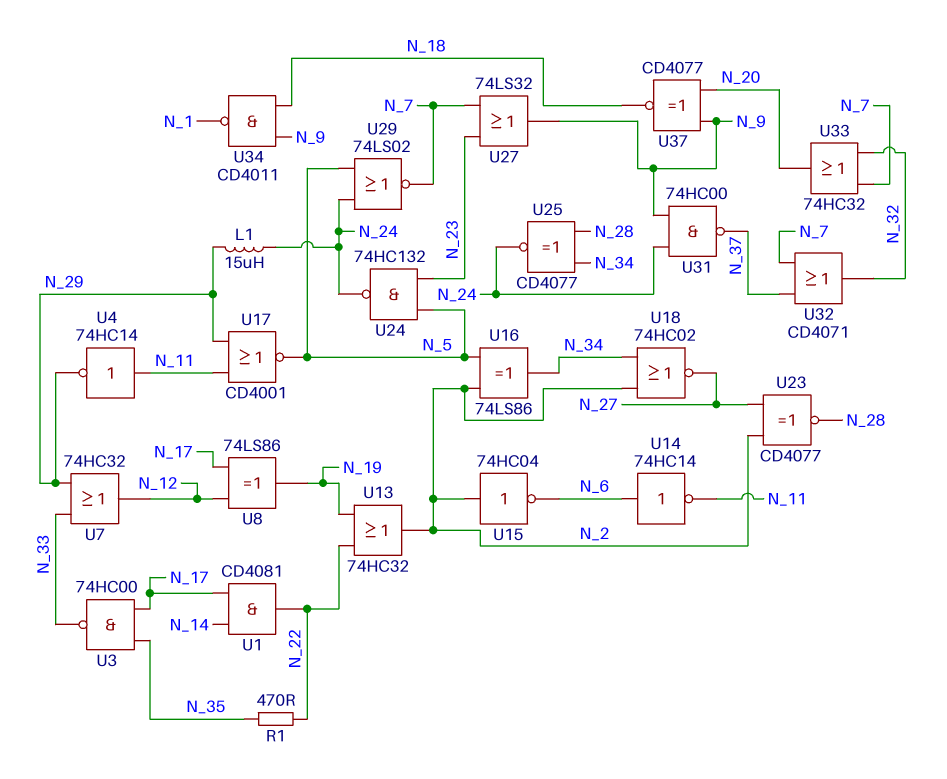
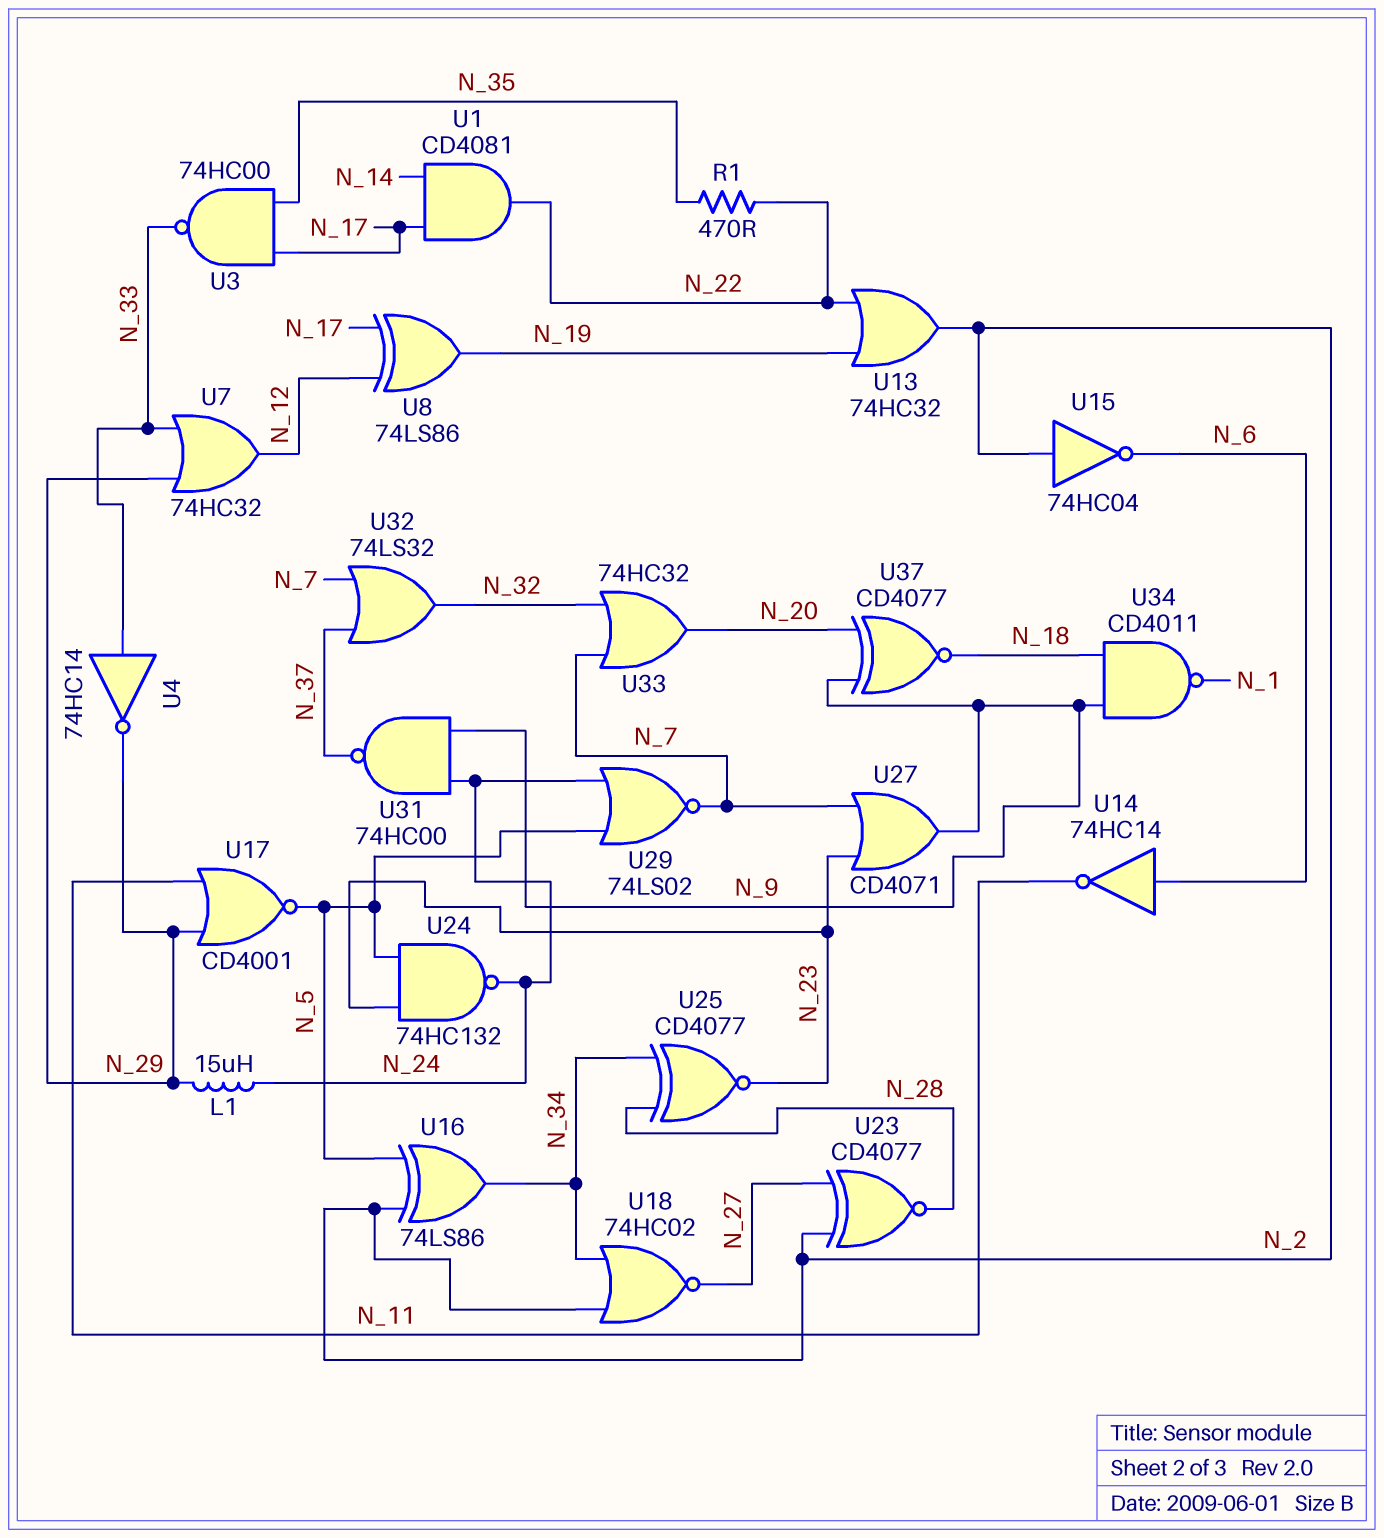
U4: NOT 74HC14 (in N_11, out N_29) -> NOT 74HC14 (in N_33, out N_29)
U25: XNOR CD4077 (in N_28, in N_34, out N_24) -> XNOR CD4077 (in N_28, in N_34, out N_23)
U27: OR 74LS32 (in N_7, in N_23, out N_9) -> OR CD4071 (in N_7, in N_23, out N_9)
U32: OR CD4071 (in N_7, in N_37, out N_32) -> OR 74LS32 (in N_7, in N_37, out N_32)

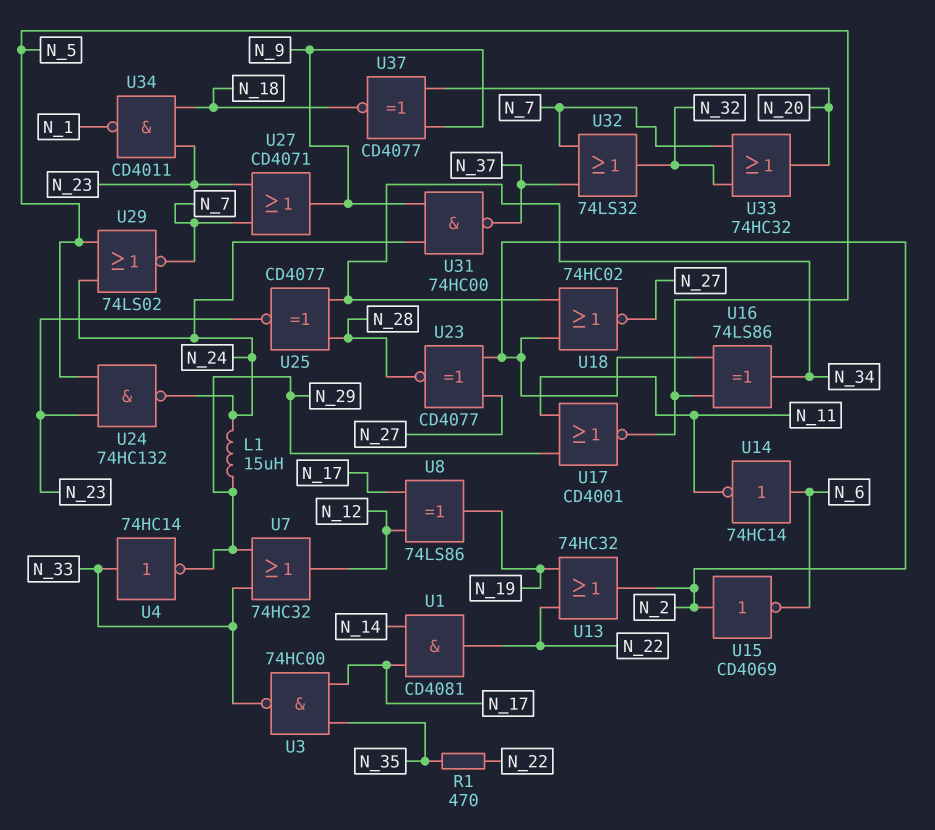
U15: NOT 74HC04 (in N_2, out N_6) -> NOT CD4069 (in N_2, out N_6)
U34: NAND CD4011 (in N_9, in N_18, out N_1) -> NAND CD4011 (in N_18, in N_23, out N_1)

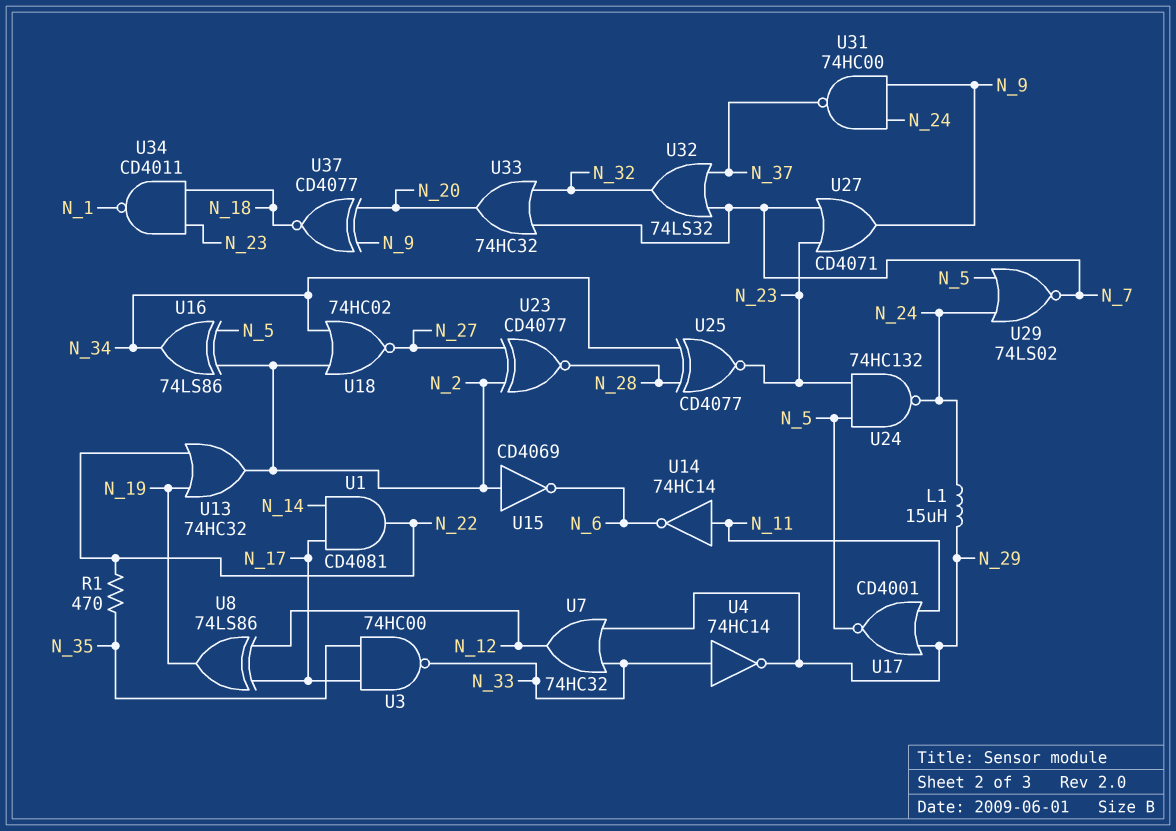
U14: NOT 74HC14 (in N_6, out N_11) -> NOT 74HC14 (in N_11, out N_6)

